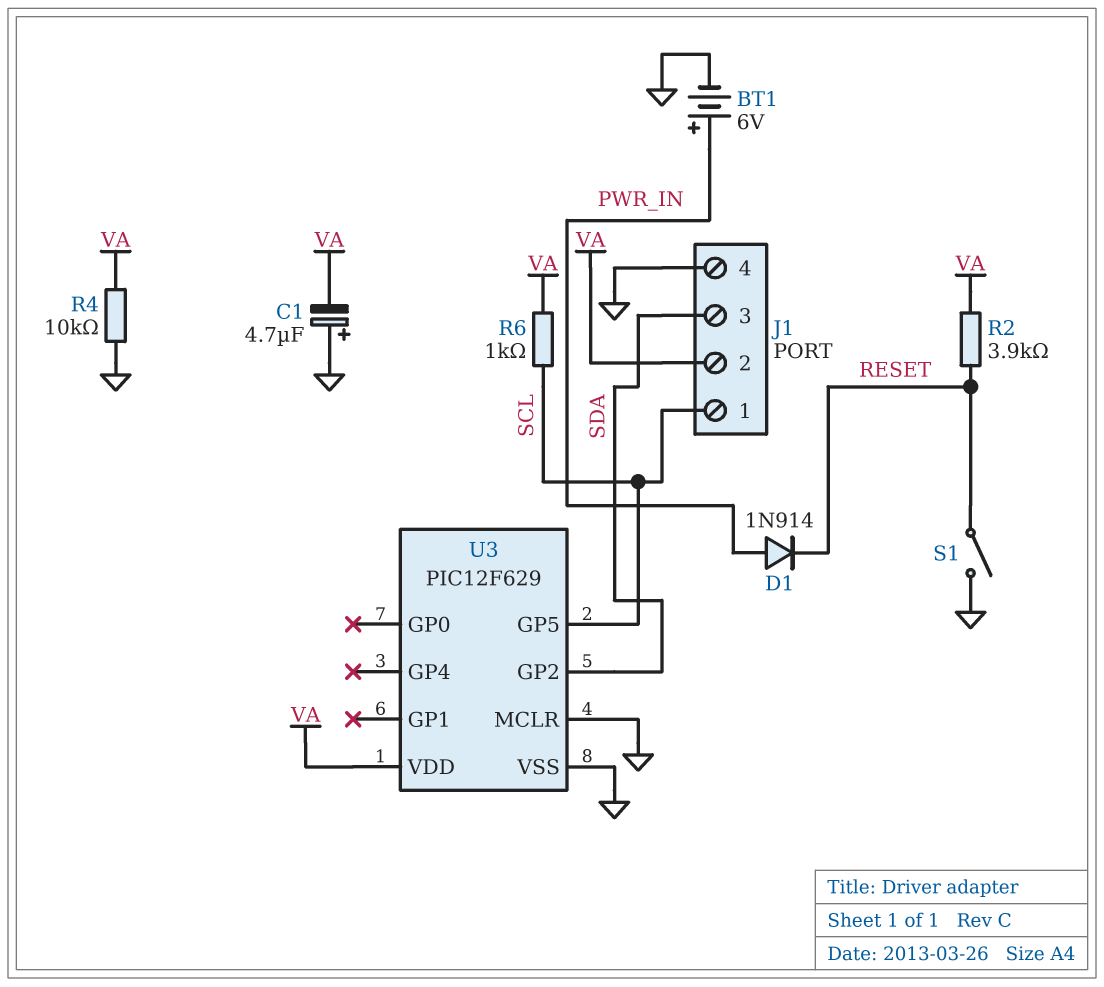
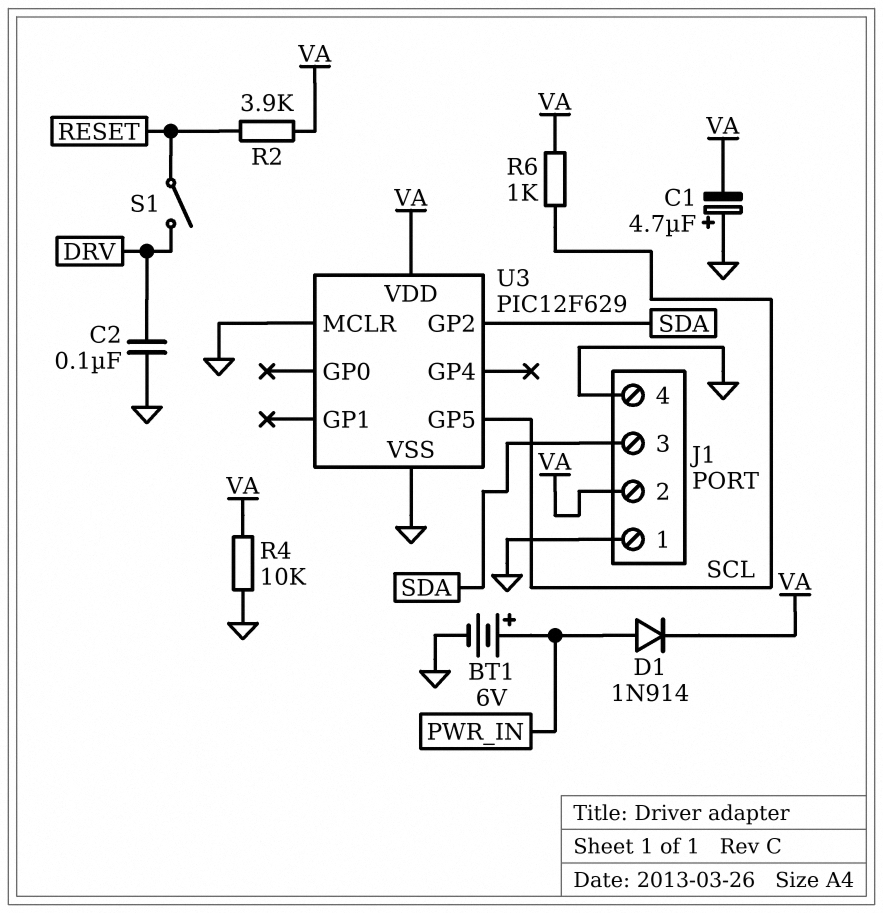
C2: none -> 100nF (DRV, GND)
D1: diode 1N914 (A PWR_IN, K RESET) -> diode 1N914 (A PWR_IN, K VA)
J1 pin 1: SCL -> GND
S1: switch (GND, RESET) -> switch (DRV, RESET)

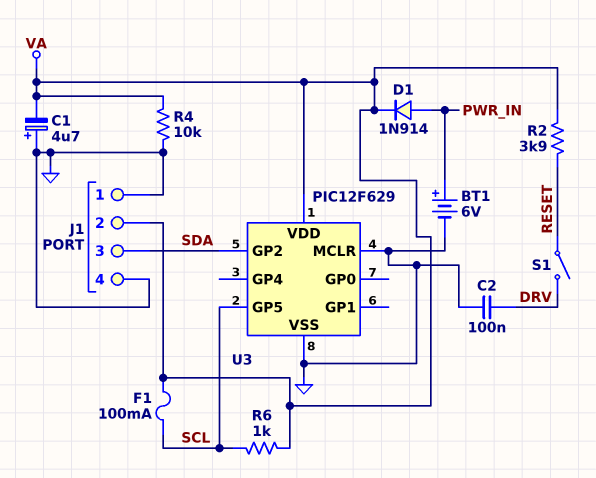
F1: none -> 100mA (SCL, VA)

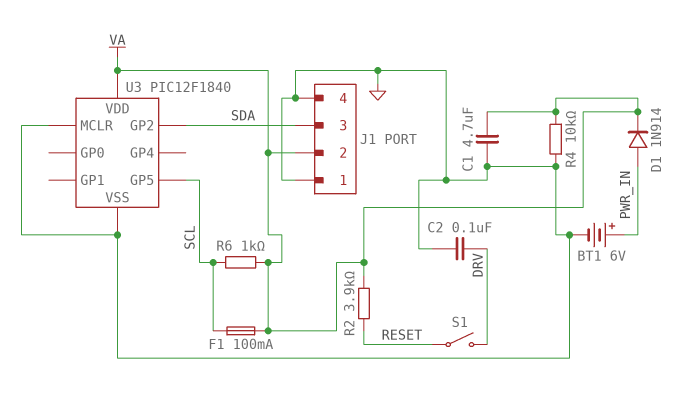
C1: 4.7uF (plus GND, minus VA) -> 4.7uF (GND, VA)
U3: PIC12F629 -> PIC12F1840

